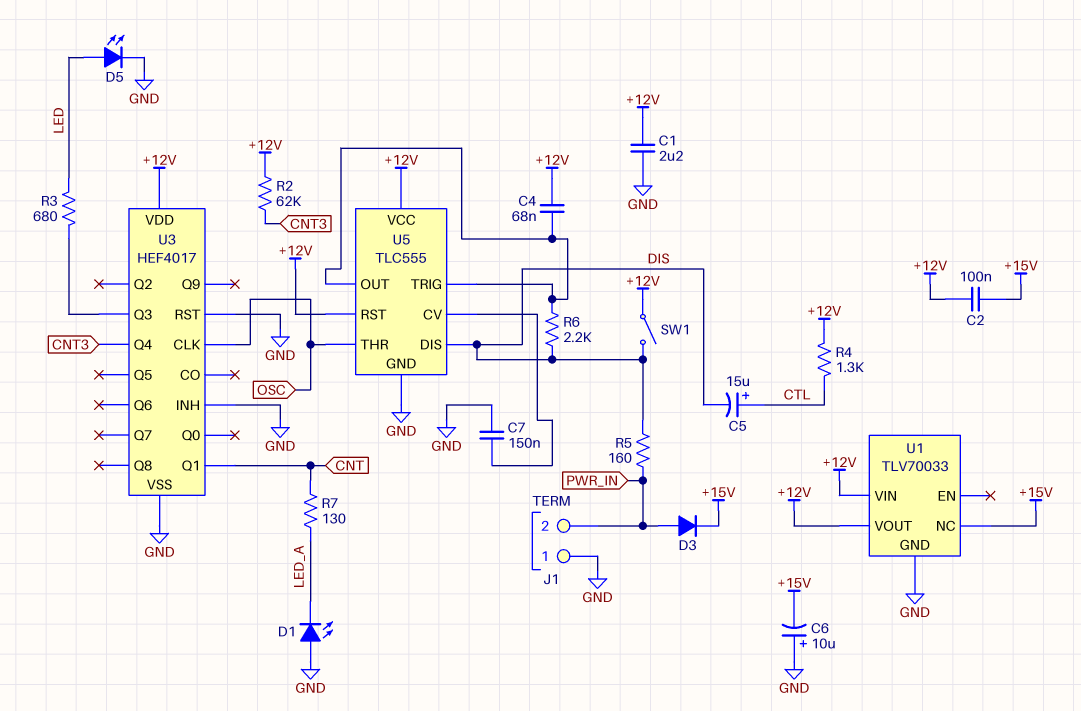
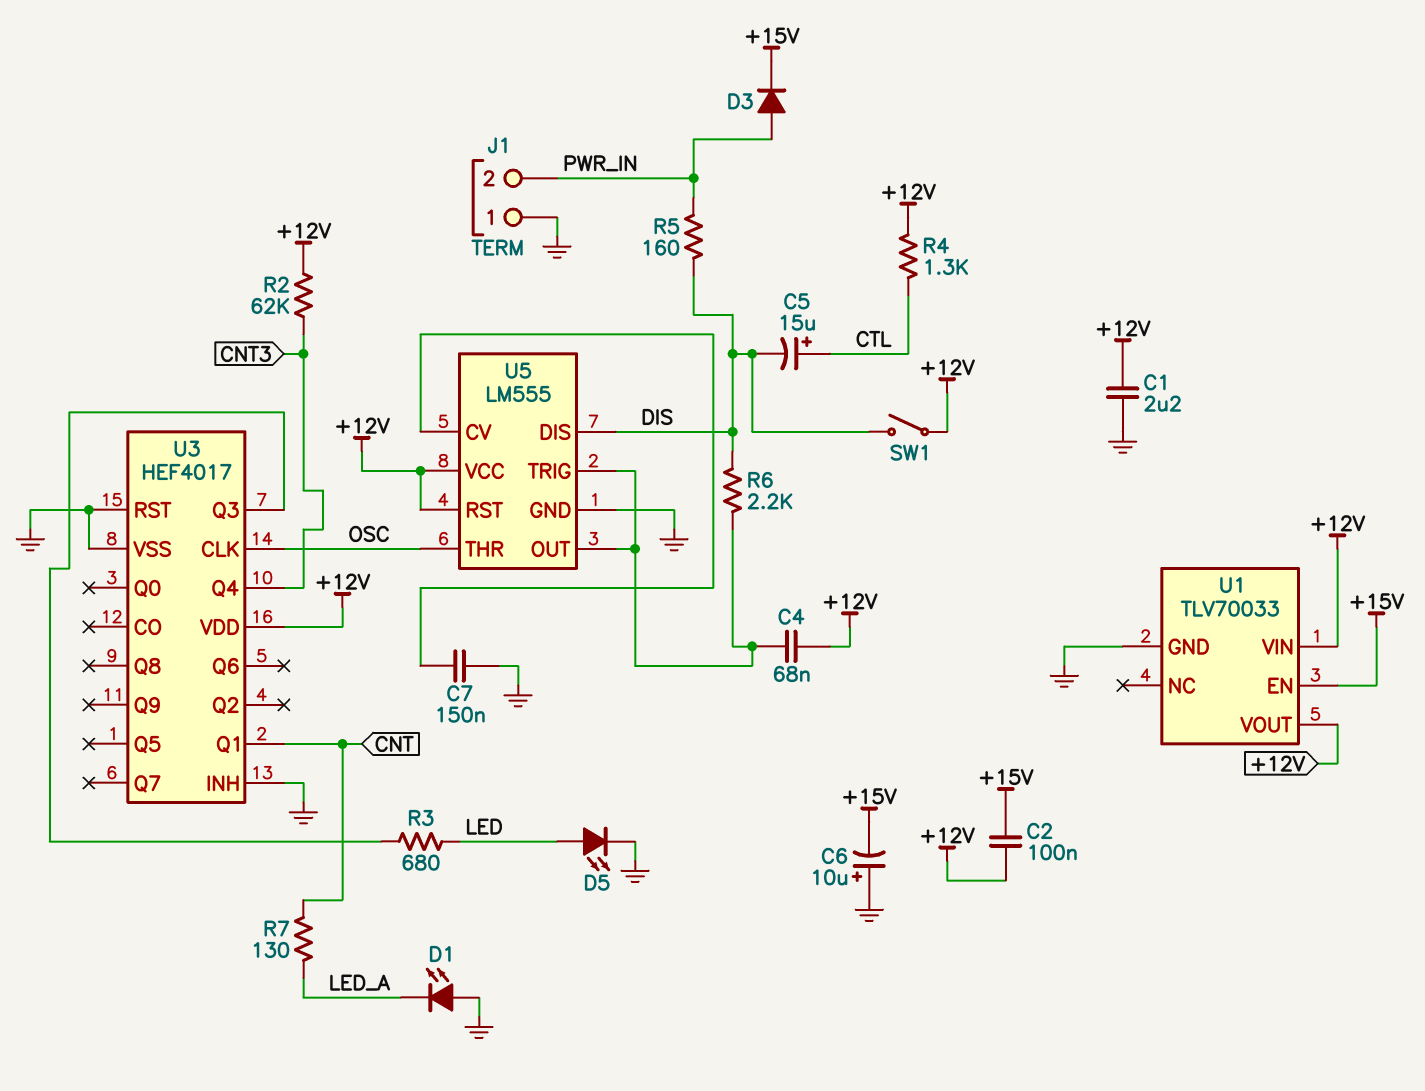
U1 pin EN: none -> +15V
U1 pin NC: +15V -> none
U5: TLC555 -> LM555

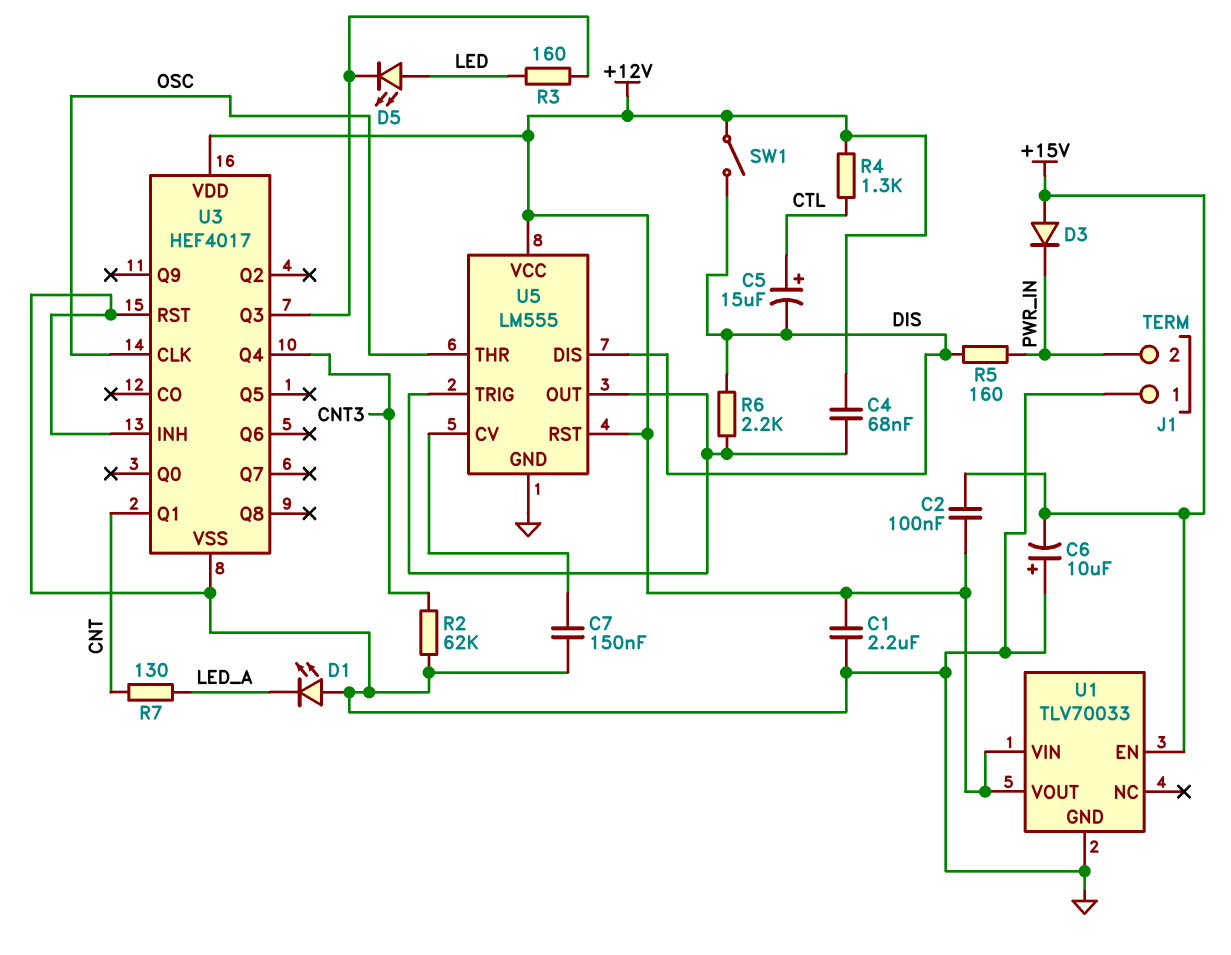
D3: diode (A PWR_IN, K +15V) -> diode (A +15V, K PWR_IN)
D5: LED (A LED, K GND) -> LED (A LED, K U3/Q3)
R2: 62k (+12V, CNT3) -> 62k (CNT3, GND)
R3: 680 (LED, U3/Q3) -> 160 (LED, U3/Q3)

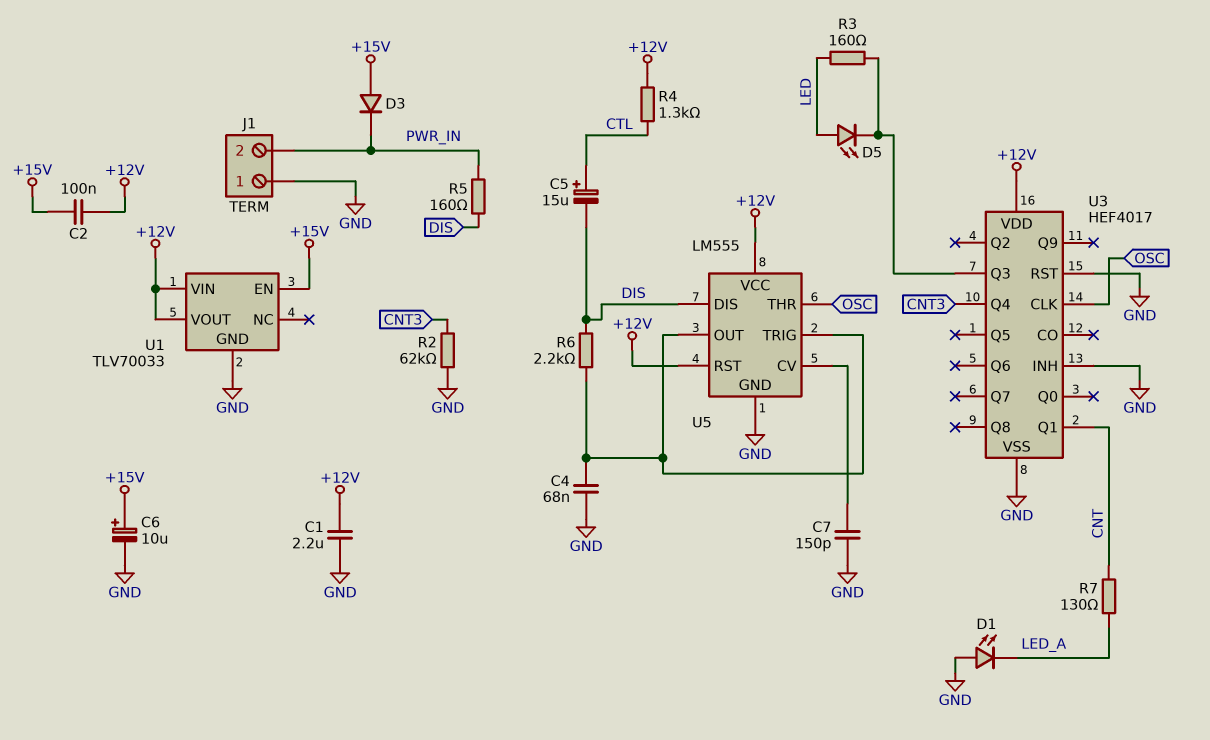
C4: 68nF (+12V, U5/OUT) -> 68nF (GND, U5/OUT)
C6: 10uF (plus GND, minus +15V) -> 10uF (plus +15V, minus GND)
C7: 150nF (GND, U5/CV) -> 150pF (GND, U5/CV)
SW1: switch (+12V, DIS) -> none

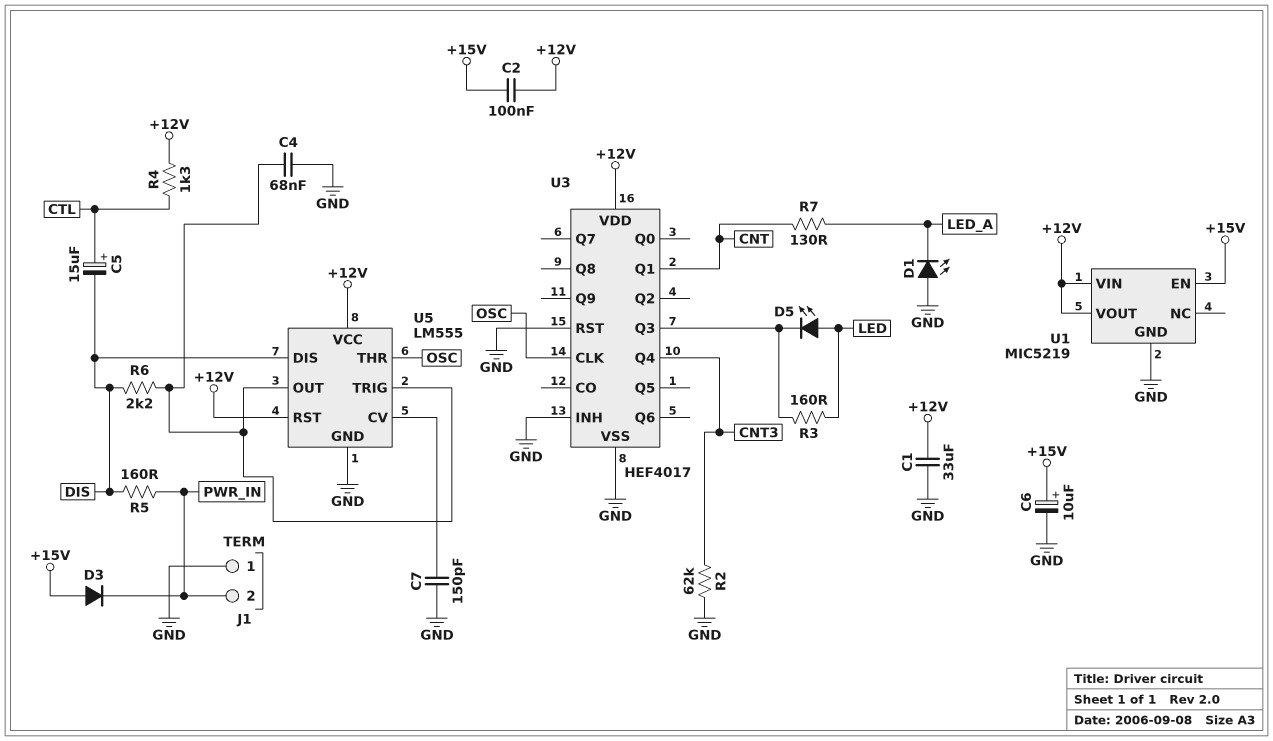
C1: 2.2uF (+12V, GND) -> 33uF (+12V, GND)
U1: TLV70033 -> MIC5219

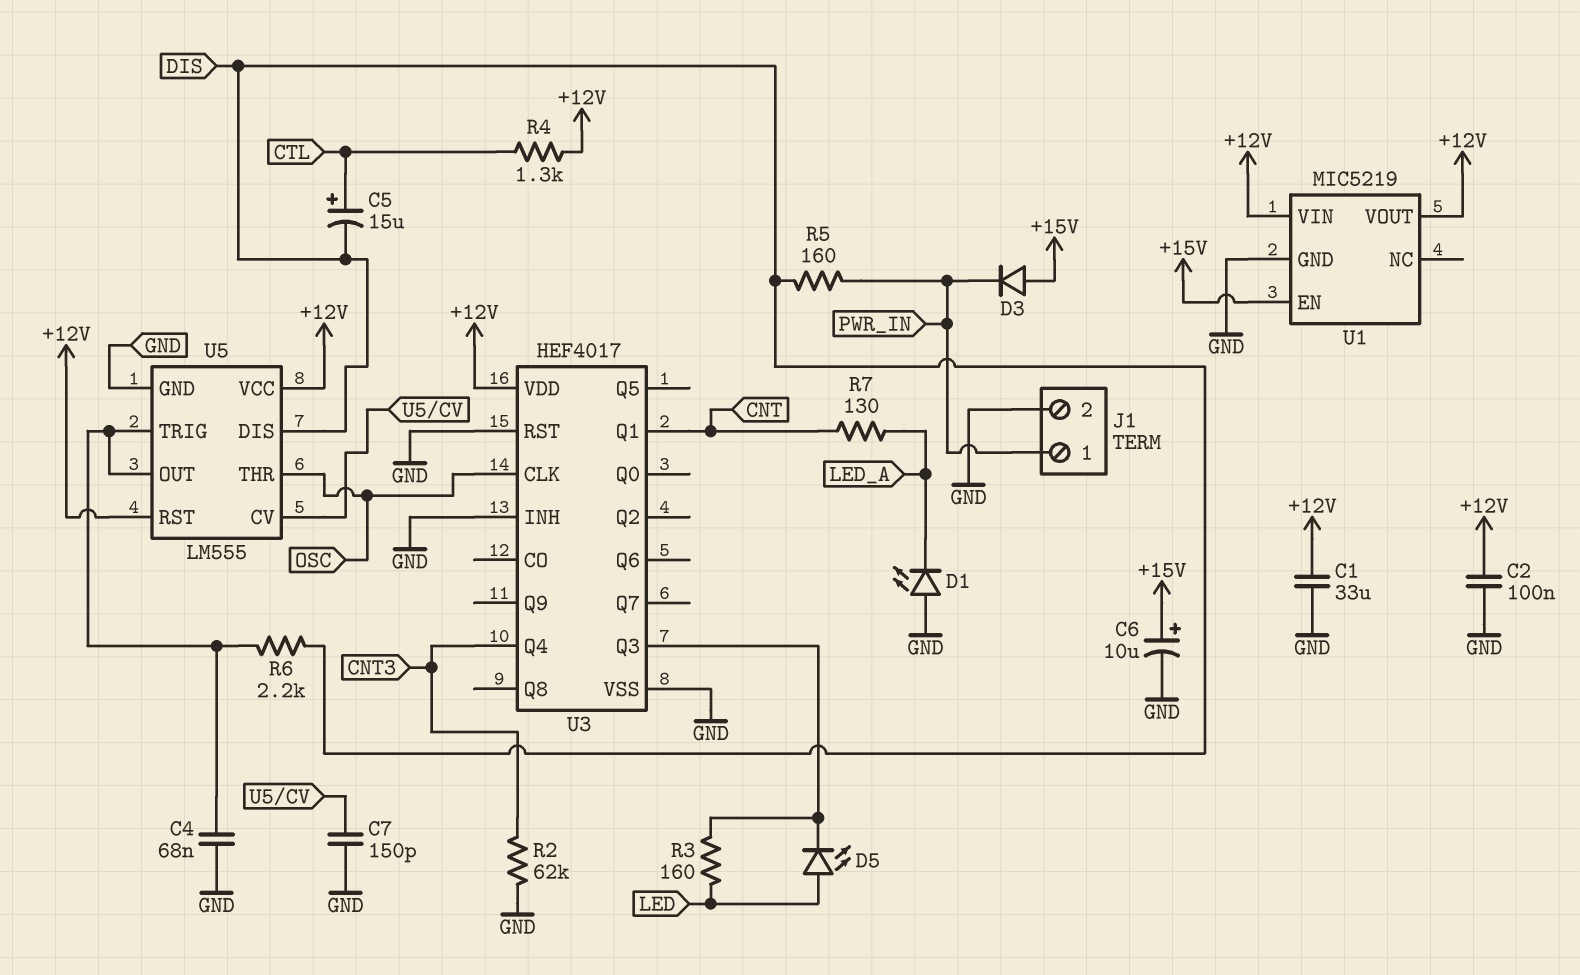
C2: 100nF (+12V, +15V) -> 100nF (+12V, GND)
J1 pin 1: GND -> PWR_IN
J1 pin 2: PWR_IN -> GND

